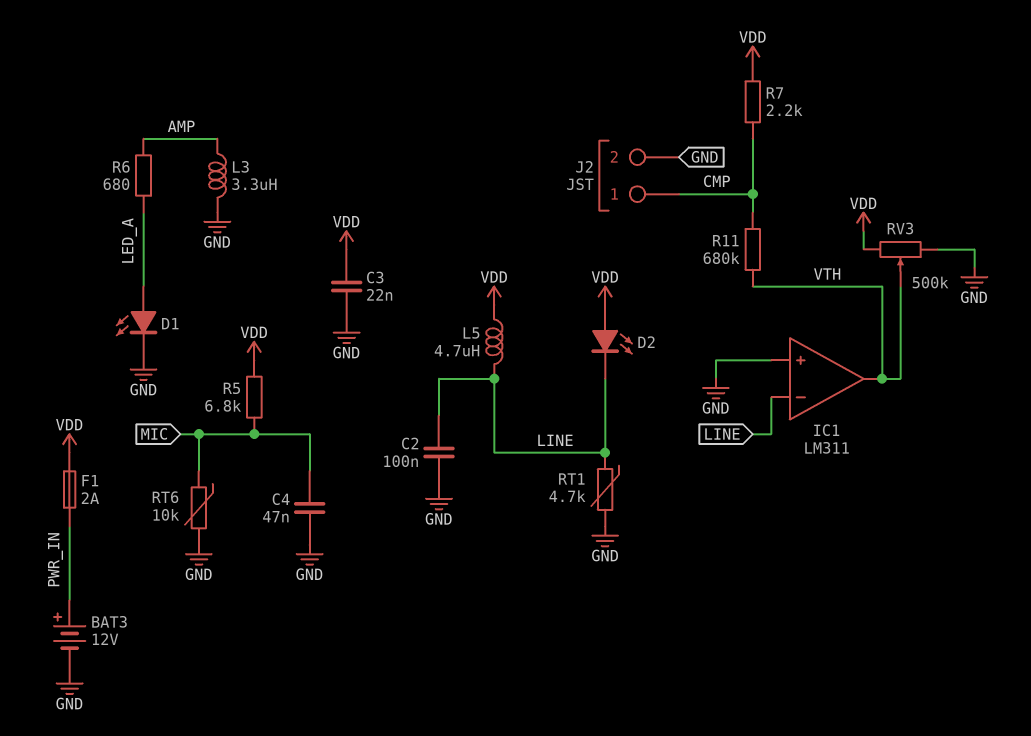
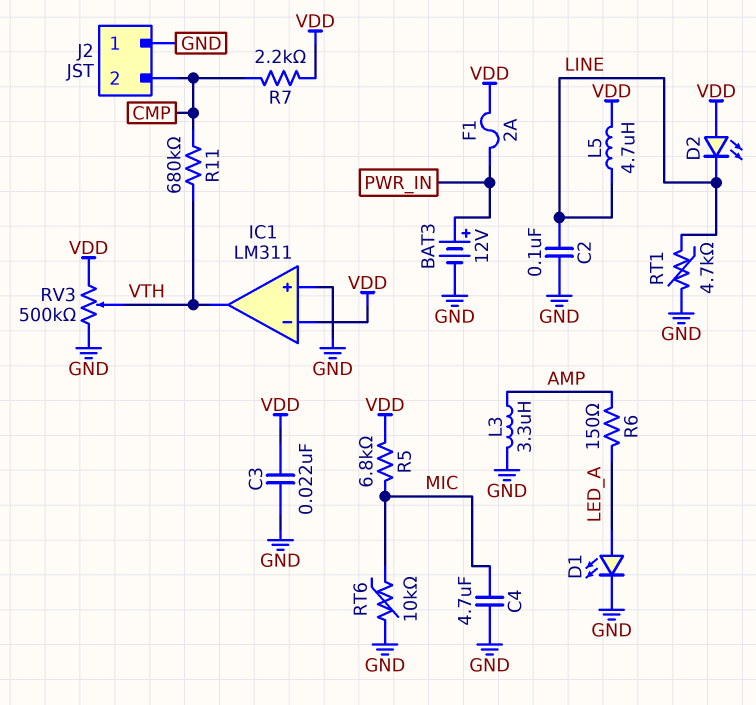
C4: 47nF (GND, MIC) -> 4.7uF (GND, MIC)
IC1 pin in-: LINE -> VDD
J2 pin 1: CMP -> GND
J2 pin 2: GND -> CMP
R6: 680 (AMP, LED_A) -> 150 (AMP, LED_A)

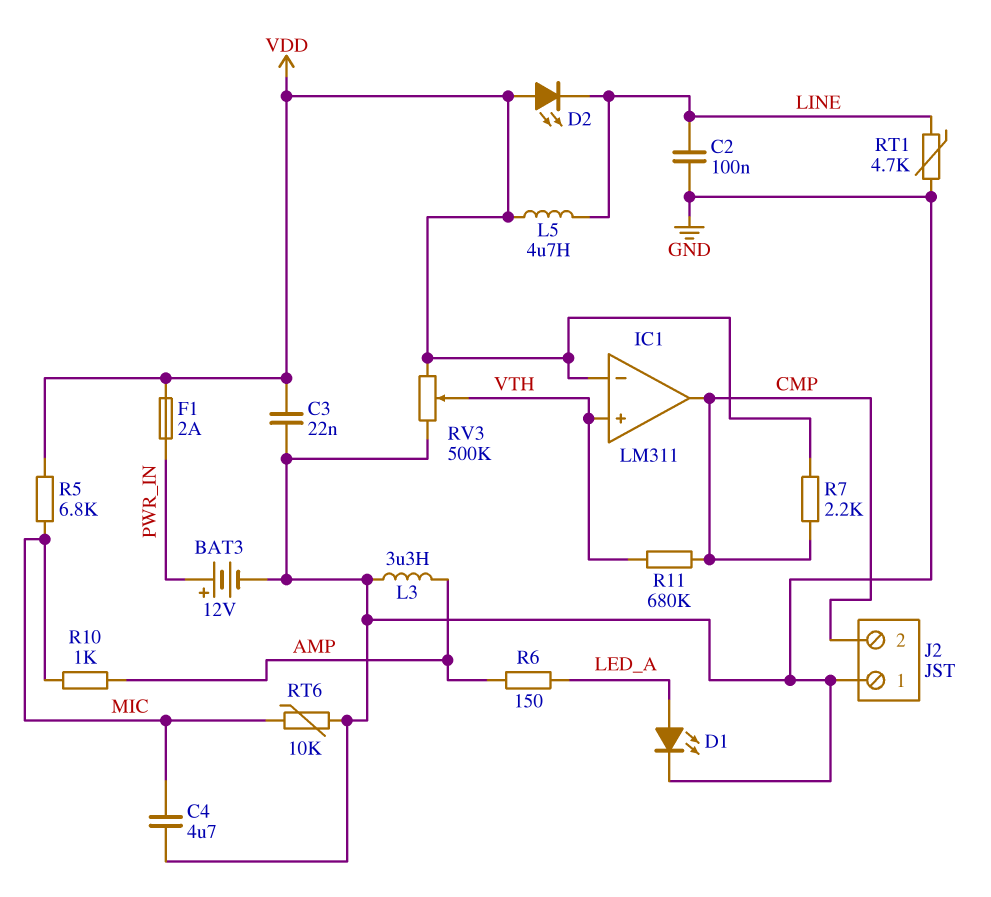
IC1 pin in+: GND -> VTH
IC1 pin out: VTH -> CMP
R10: none -> 1k (AMP, MIC)

